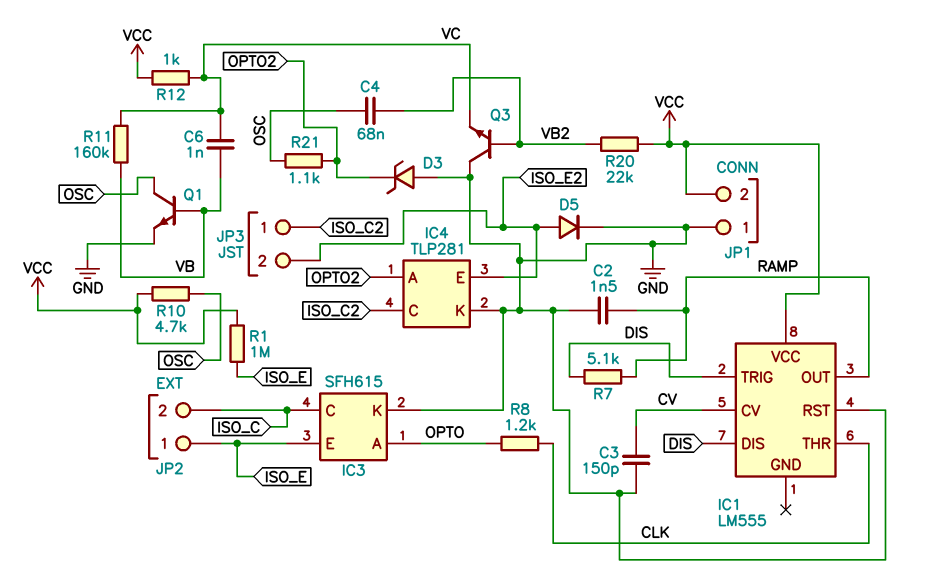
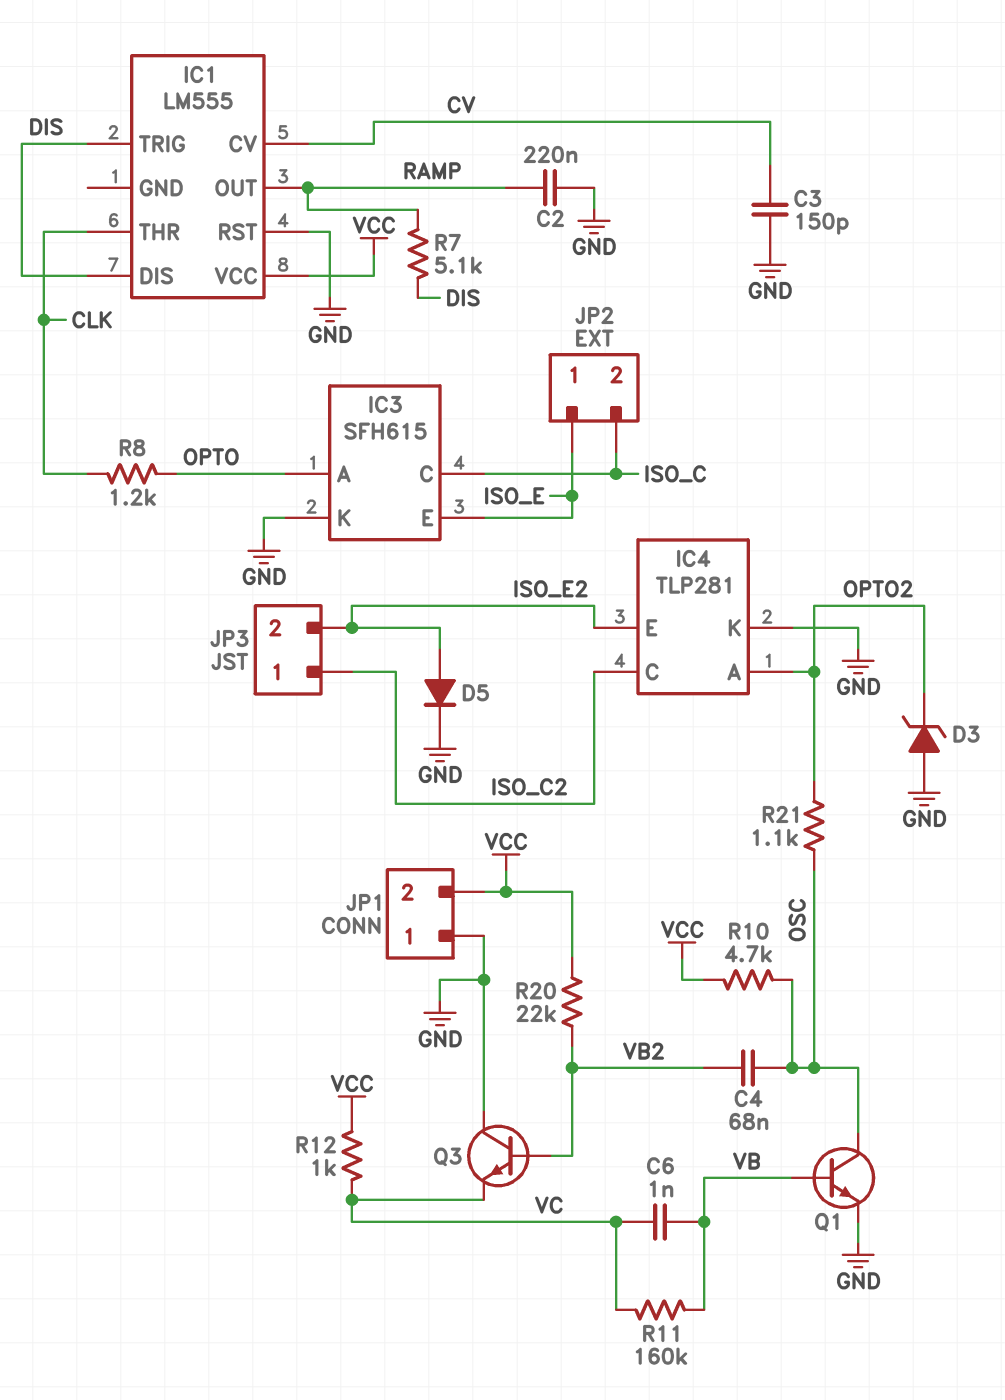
C2: 1.5nF (GND, RAMP) -> 220nF (GND, RAMP)
R1: 1M (ISO_E, VCC) -> none

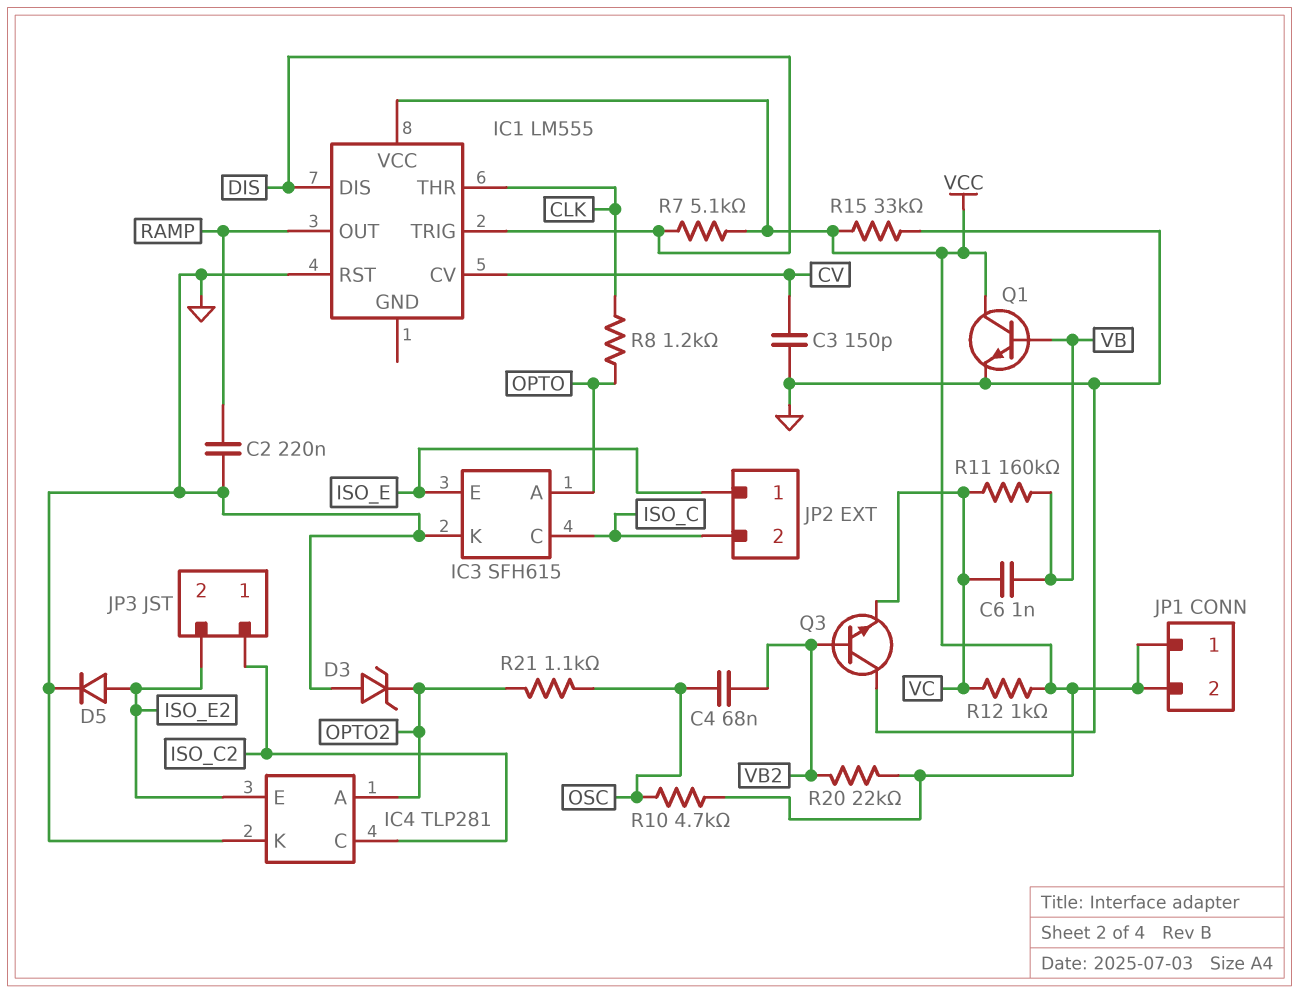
JP1 pin 1: GND -> VCC
Q1: NPN (B VB, C OSC, E GND) -> NPN (B VB, C VCC, E GND)
R7: 5.1k (DIS, RAMP) -> 5.1k (DIS, VCC)
R15: none -> 33k (GND, VCC)

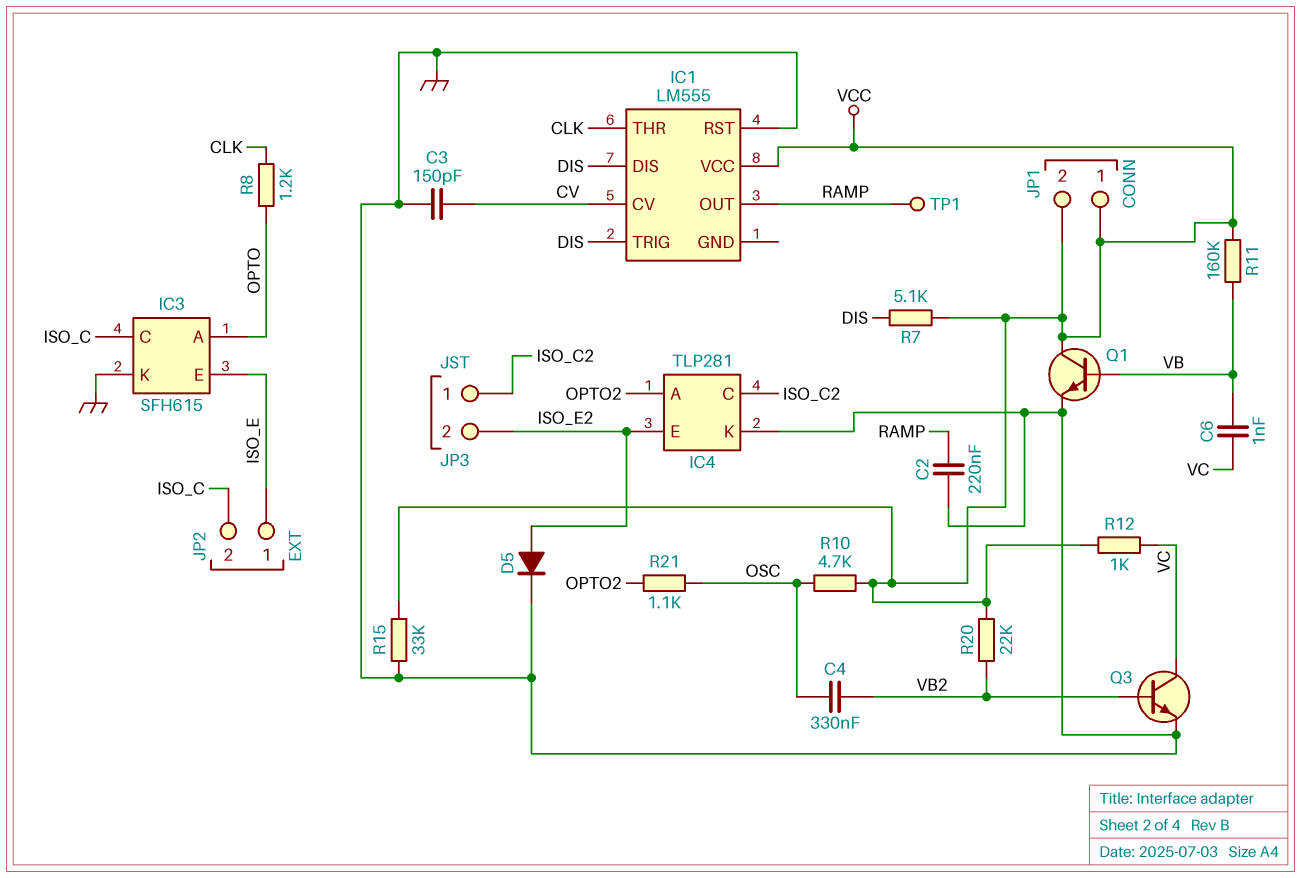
C4: 68nF (OSC, VB2) -> 330nF (OSC, VB2)
D3: zener (A GND, K OPTO2) -> none
Q3: NPN (B VB2, C GND, E VC) -> NPN (B VB2, C VC, E GND)
R11: 160k (VB, VC) -> 160k (VB, VCC)
TP1: none -> test point (RAMP)

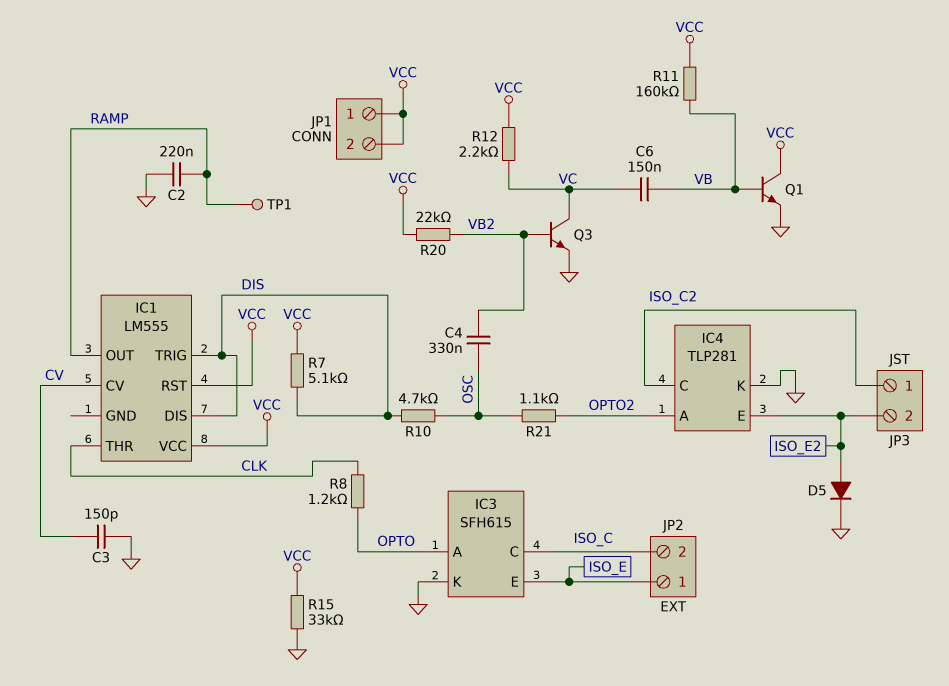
C6: 1nF (VB, VC) -> 150nF (VB, VC)
IC1 pin RST: GND -> VCC
R10: 4.7k (OSC, VCC) -> 4.7k (DIS, OSC)
R12: 1k (VC, VCC) -> 2.2k (VC, VCC)

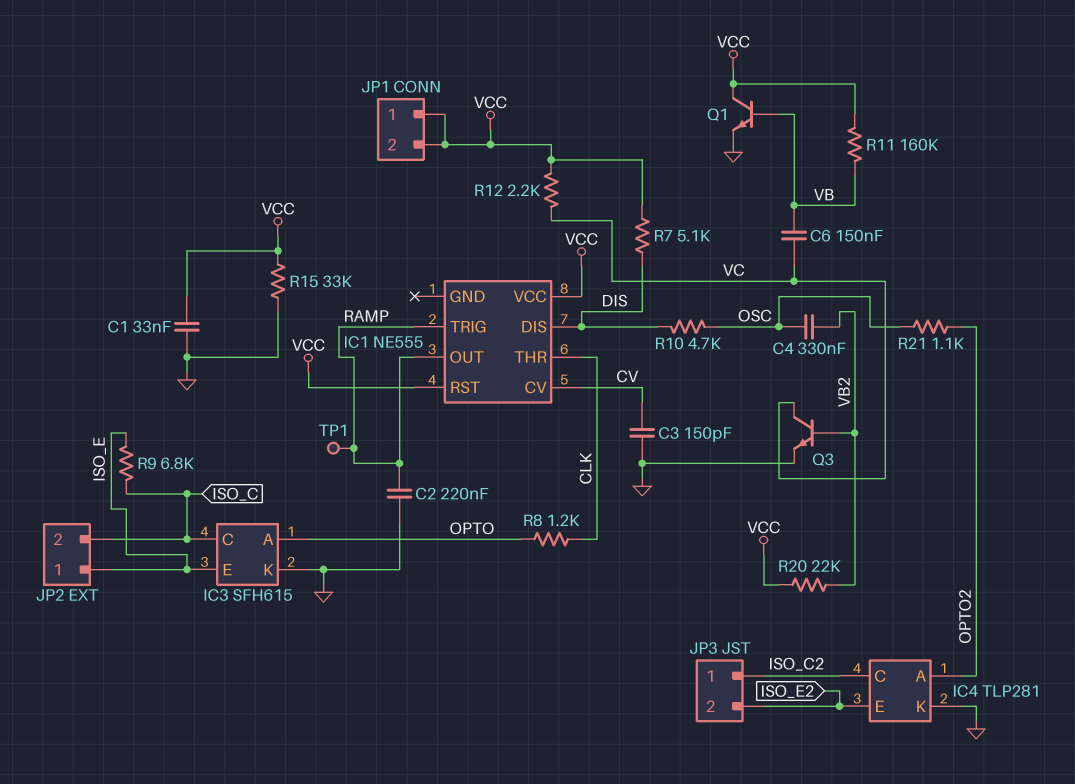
C1: none -> 33nF (GND, VCC)
D5: diode (A ISO_E2, K GND) -> none
IC1: LM555 -> NE555
IC1 pin TRIG: DIS -> RAMP
R9: none -> 6.8k (ISO_C, ISO_E)

